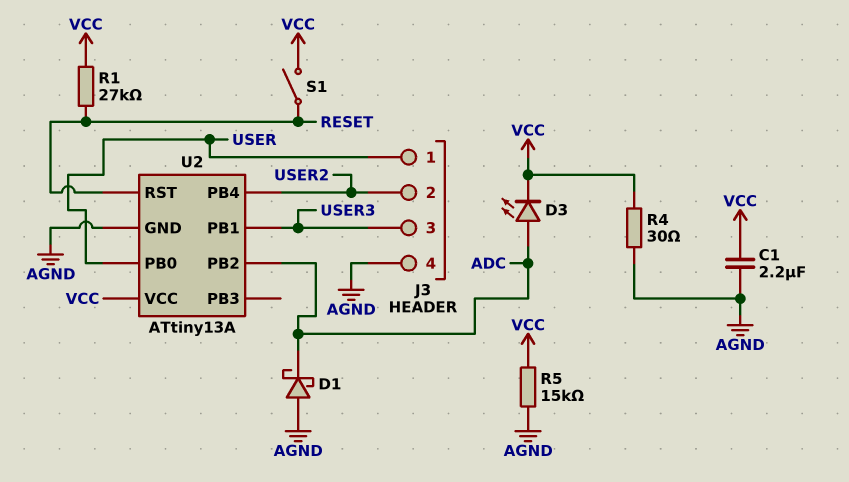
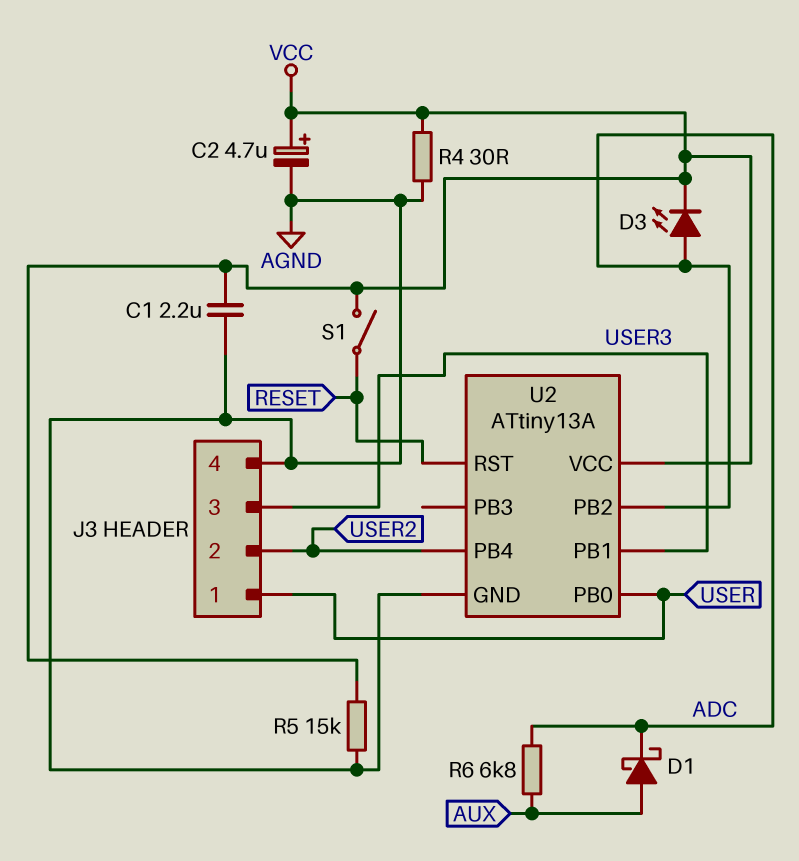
C2: none -> 4.7uF (plus VCC, minus AGND)
D1: schottky (A AGND, K ADC) -> schottky (A AUX, K ADC)
R1: 27k (RESET, VCC) -> none
R6: none -> 6.8k (ADC, AUX)

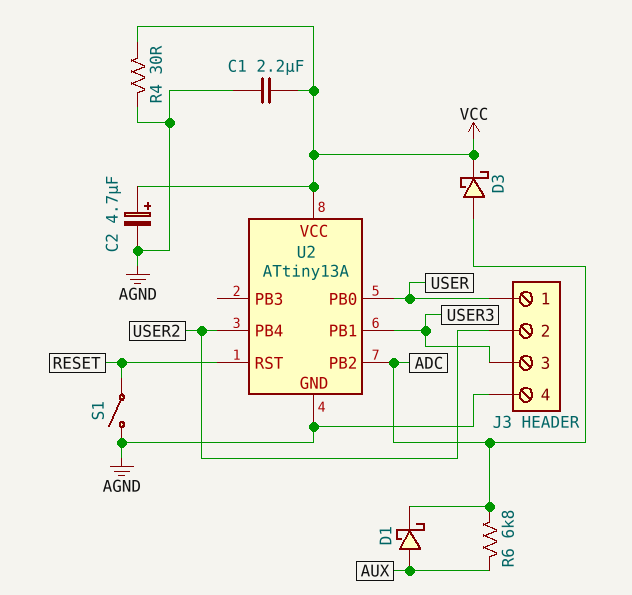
D3: LED (A ADC, K VCC) -> schottky (A ADC, K VCC)
R5: 15k (AGND, VCC) -> none
S1: switch (RESET, VCC) -> switch (AGND, RESET)

